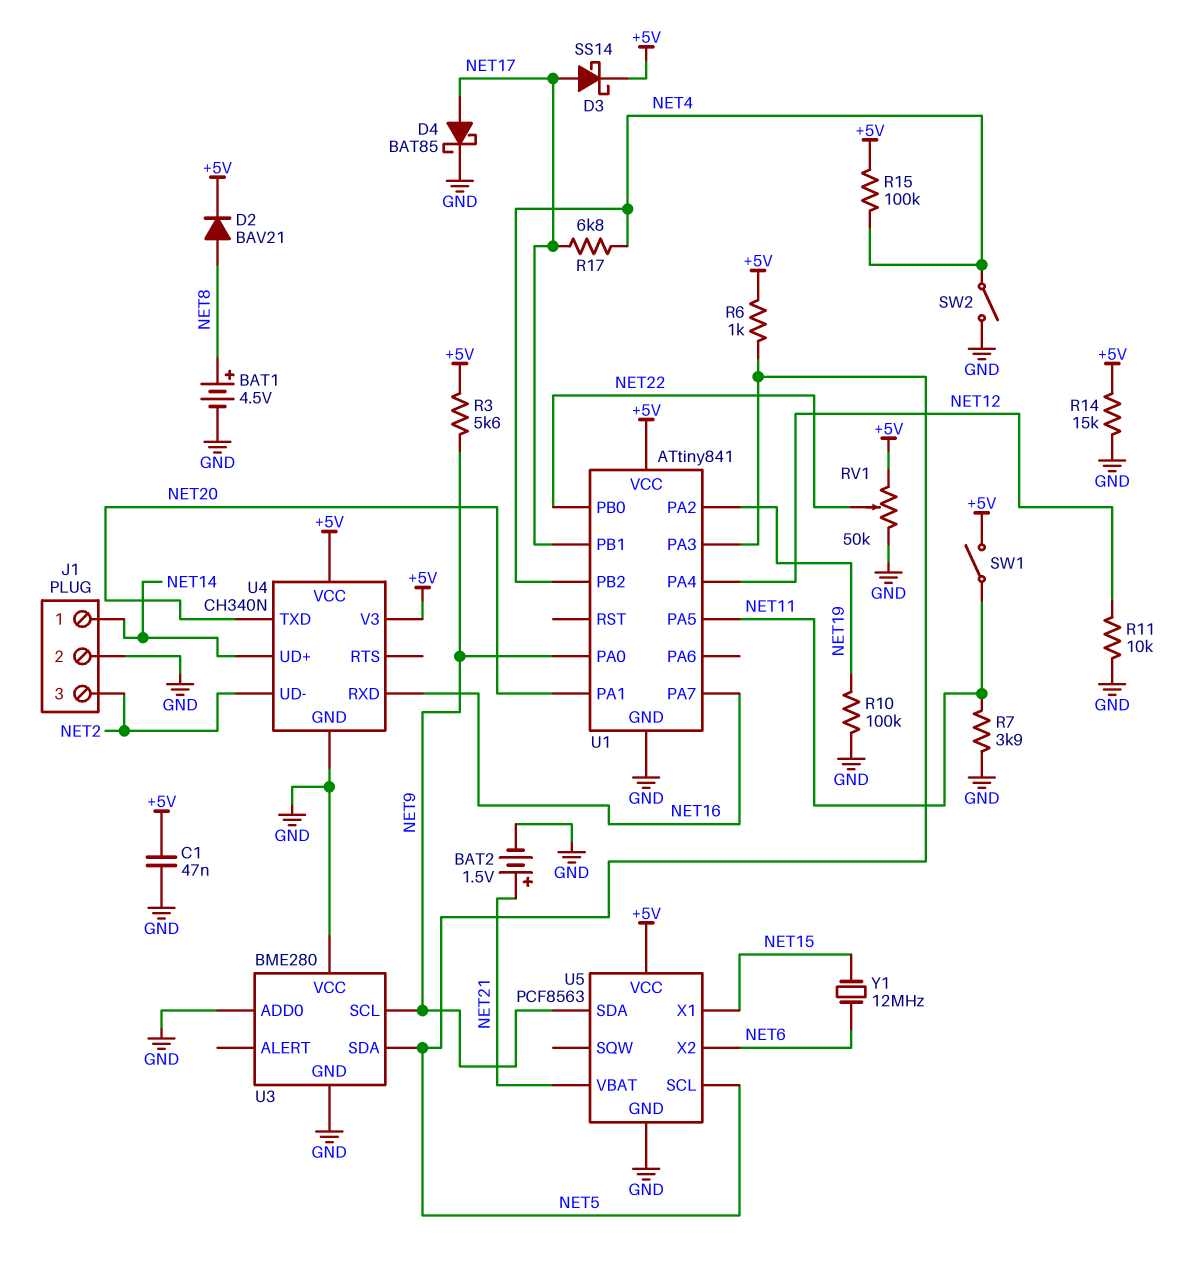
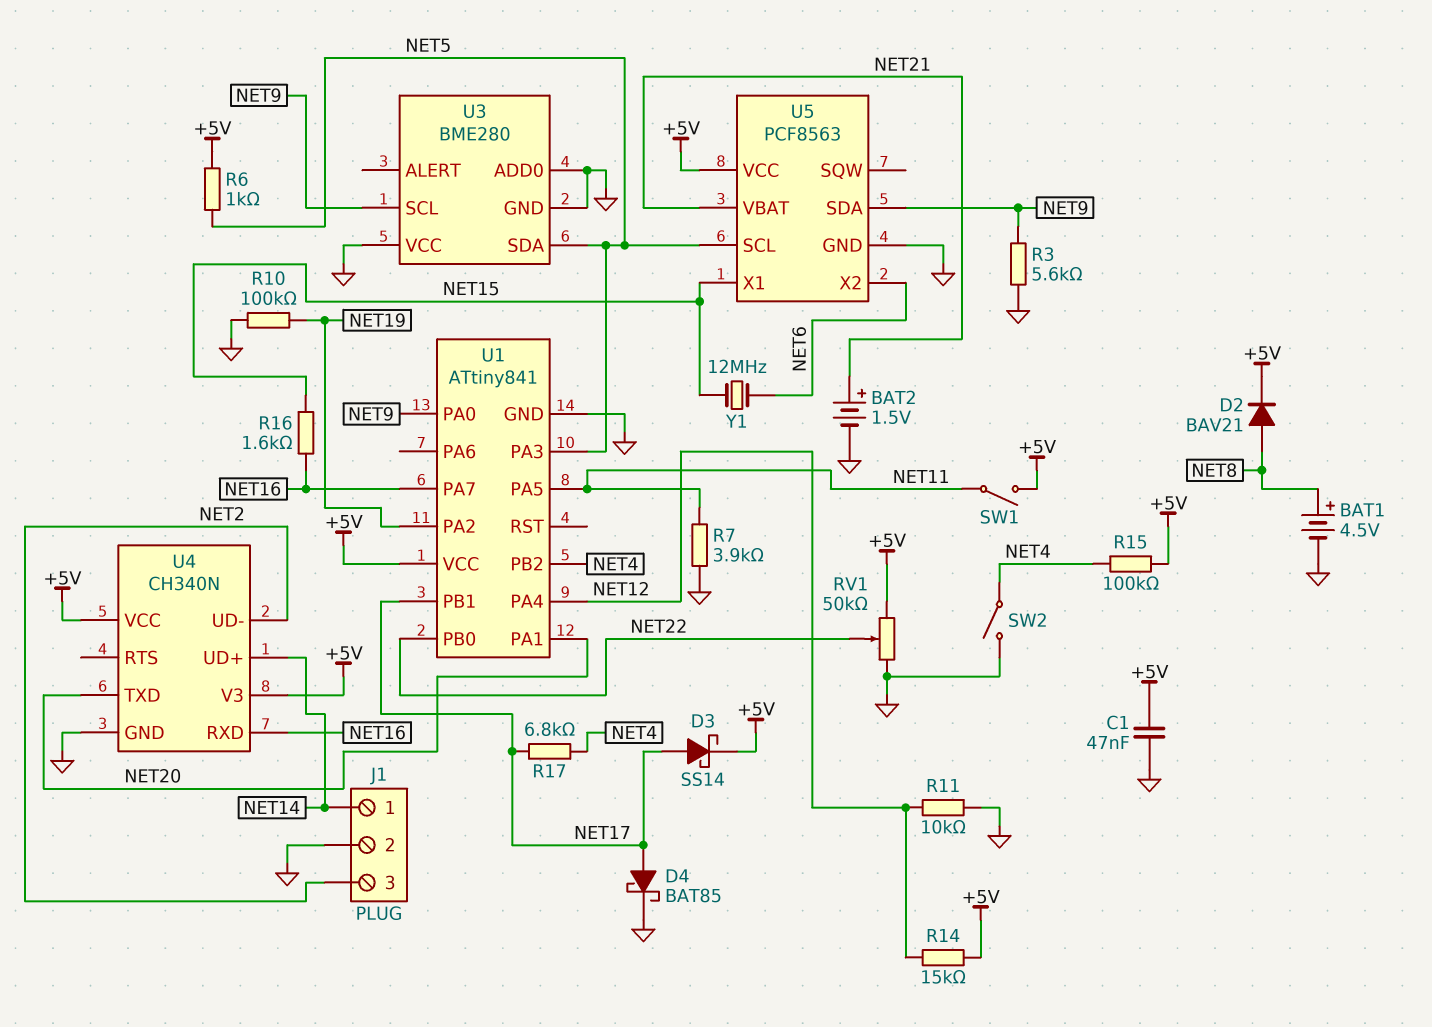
R3: 5.6k (+5V, NET9) -> 5.6k (GND, NET9)
R14: 15k (+5V, GND) -> 15k (+5V, NET12)
R16: none -> 1.6k (NET15, NET16)

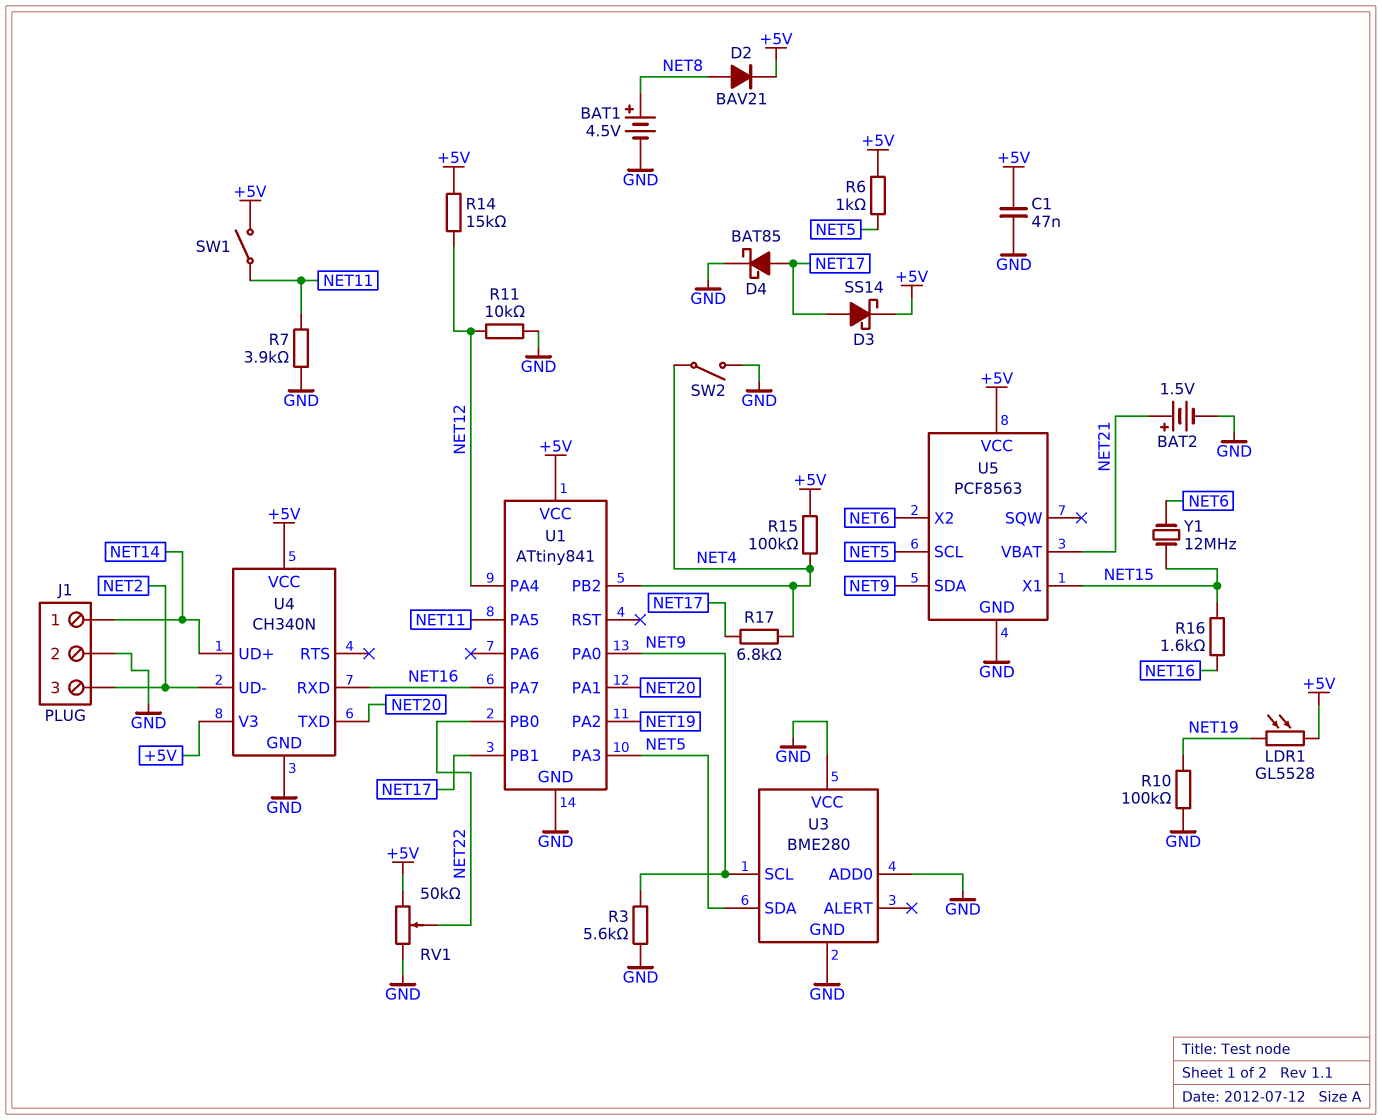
LDR1: none -> GL5528 (+5V, NET19)

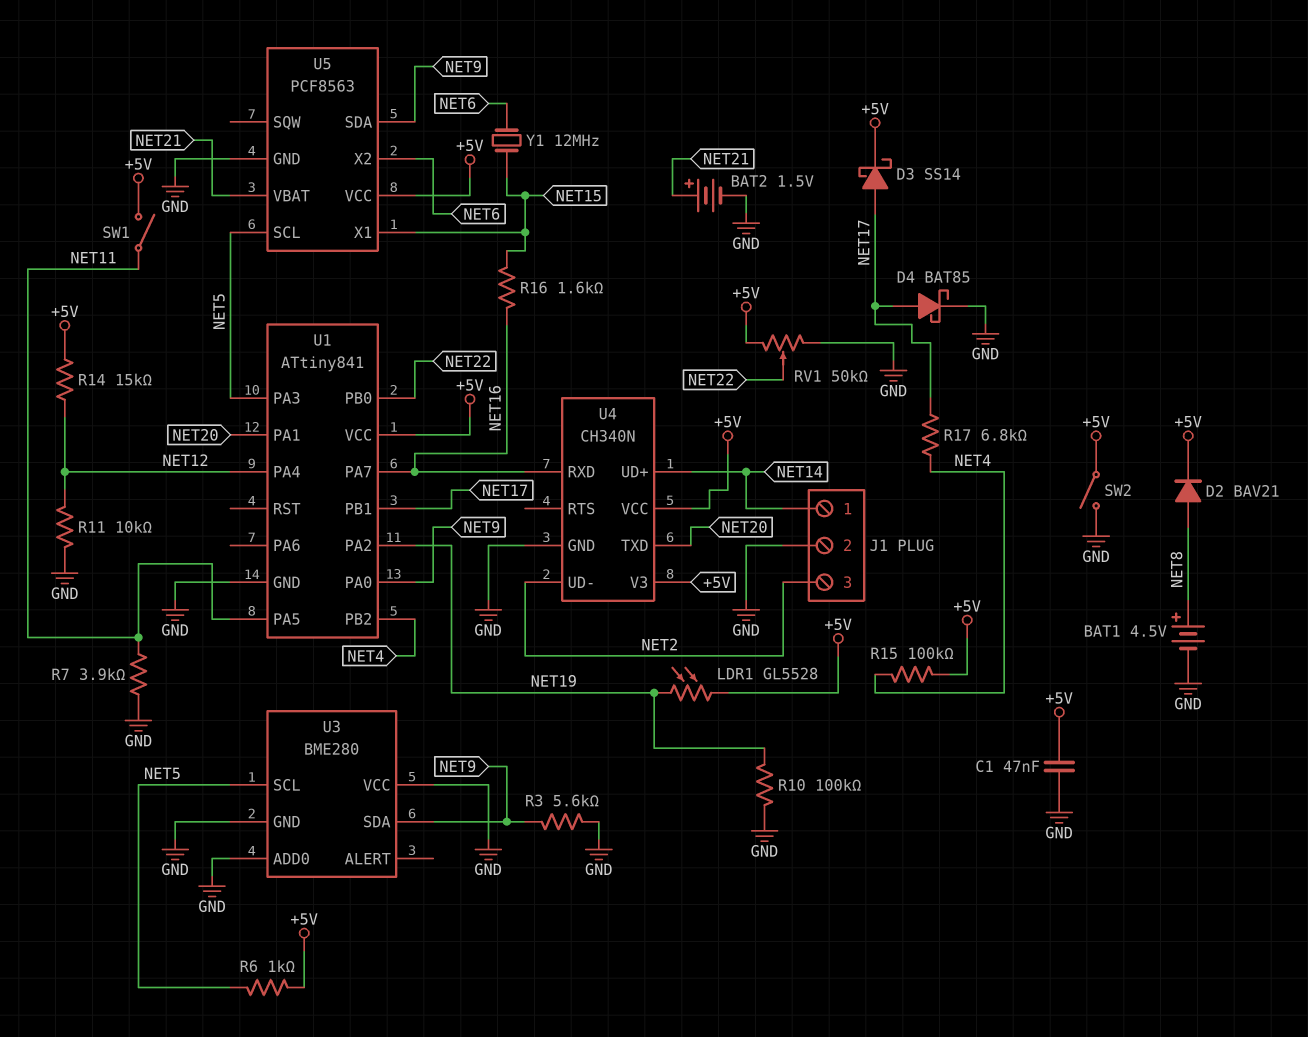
SW2: switch (GND, NET4) -> switch (+5V, GND)
U3 pin SCL: NET9 -> NET5
U3 pin SDA: NET5 -> NET9

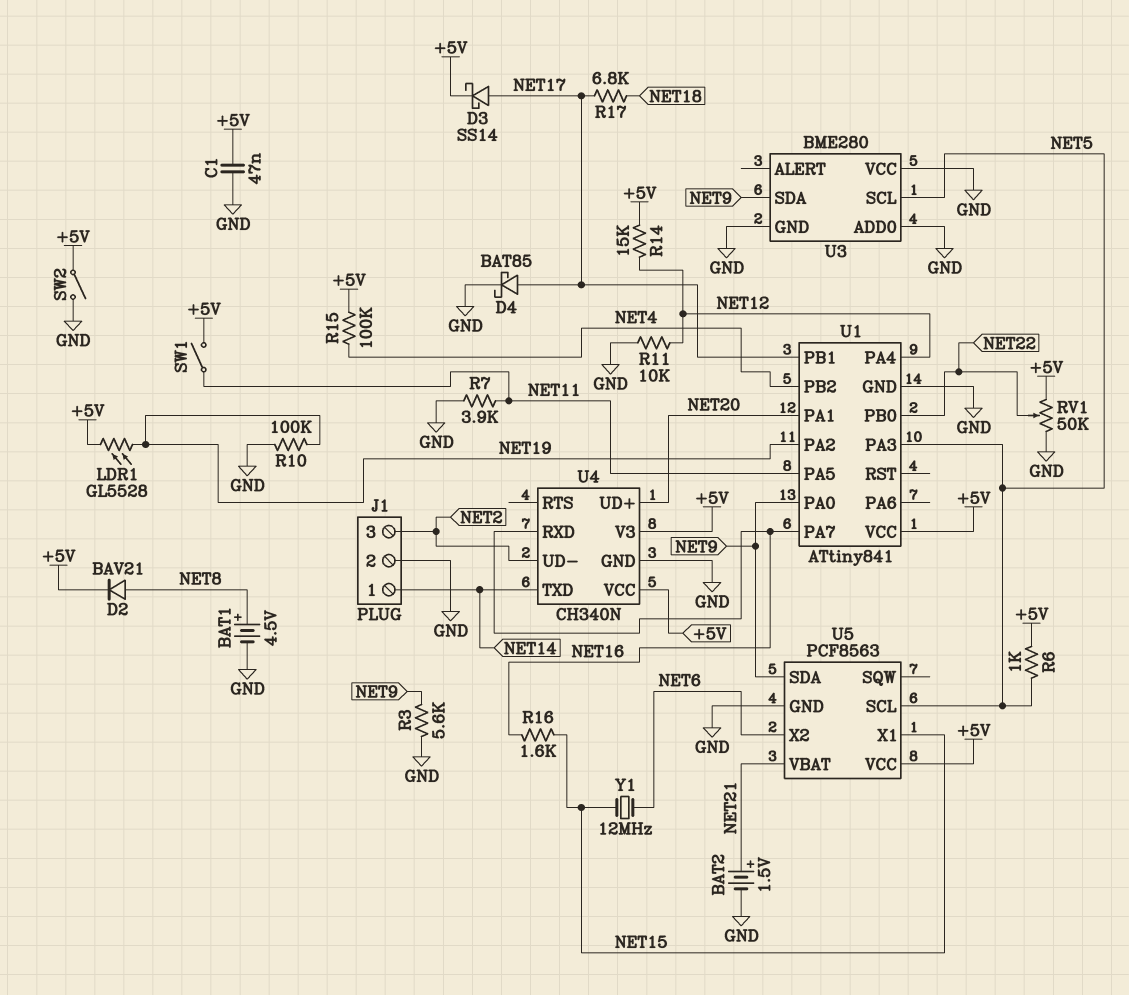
R17: 6.8k (NET4, NET17) -> 6.8k (NET17, NET18)
U4 pin TXD: NET20 -> NET14
U4 pin UD+: NET14 -> NET20

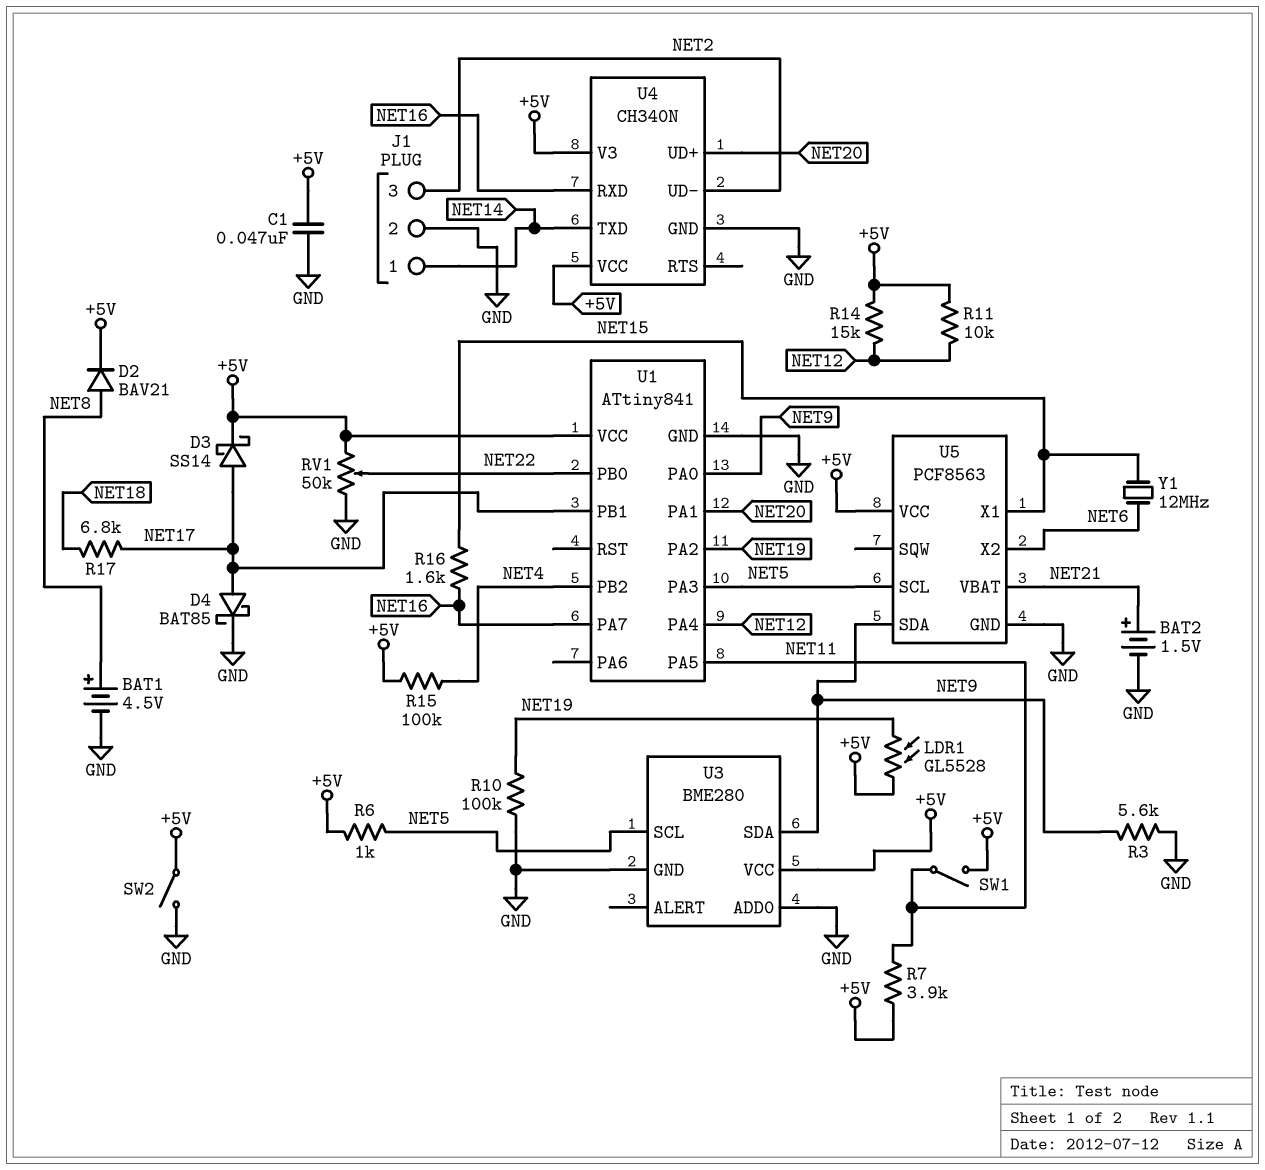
R7: 3.9k (GND, NET11) -> 3.9k (+5V, NET11)
R11: 10k (GND, NET12) -> 10k (+5V, NET12)
U3 pin VCC: GND -> +5V

